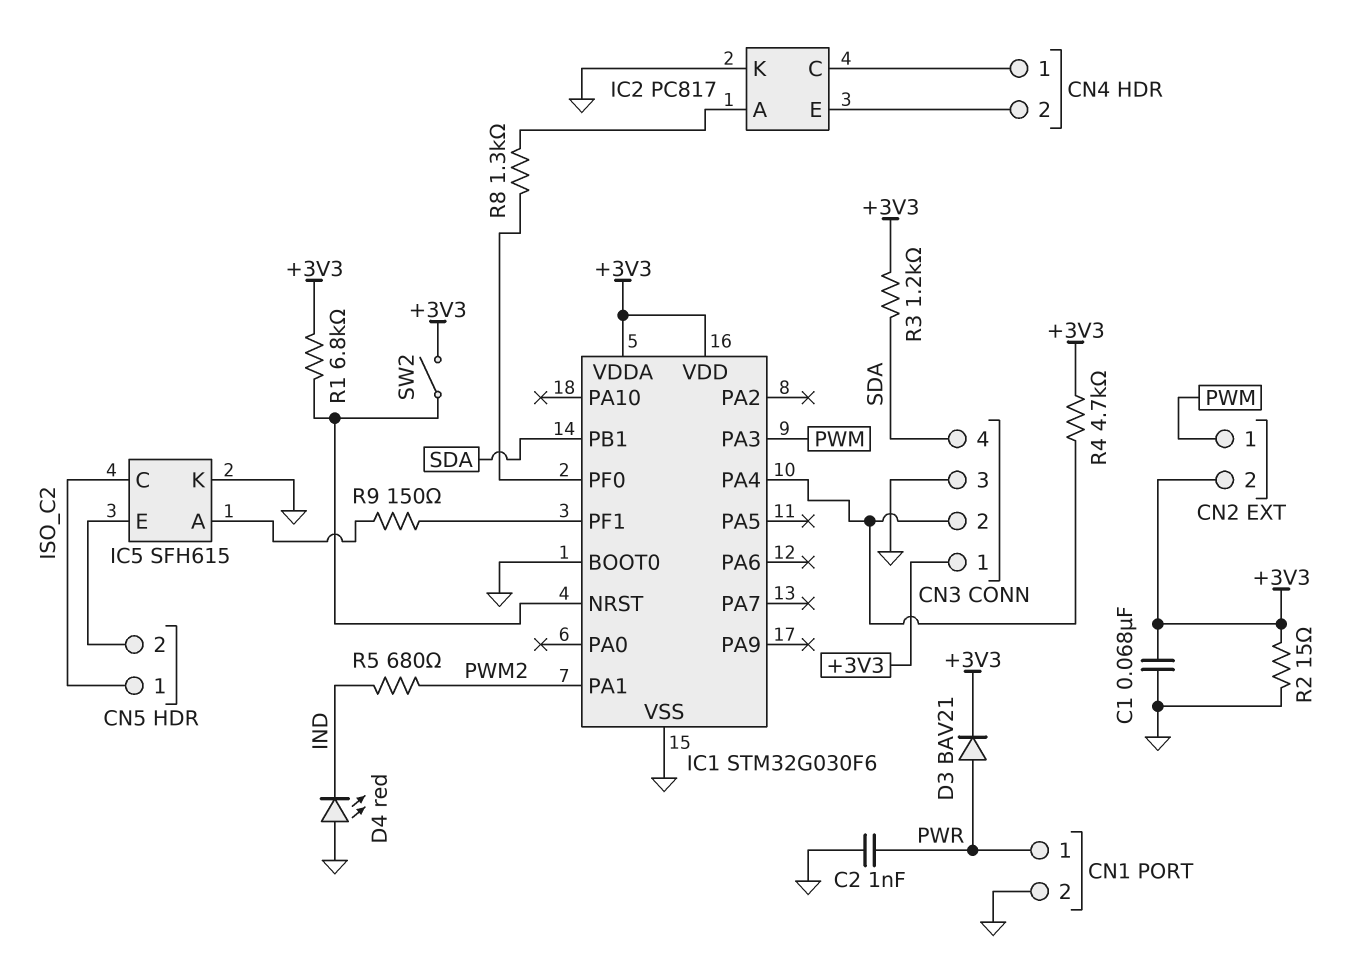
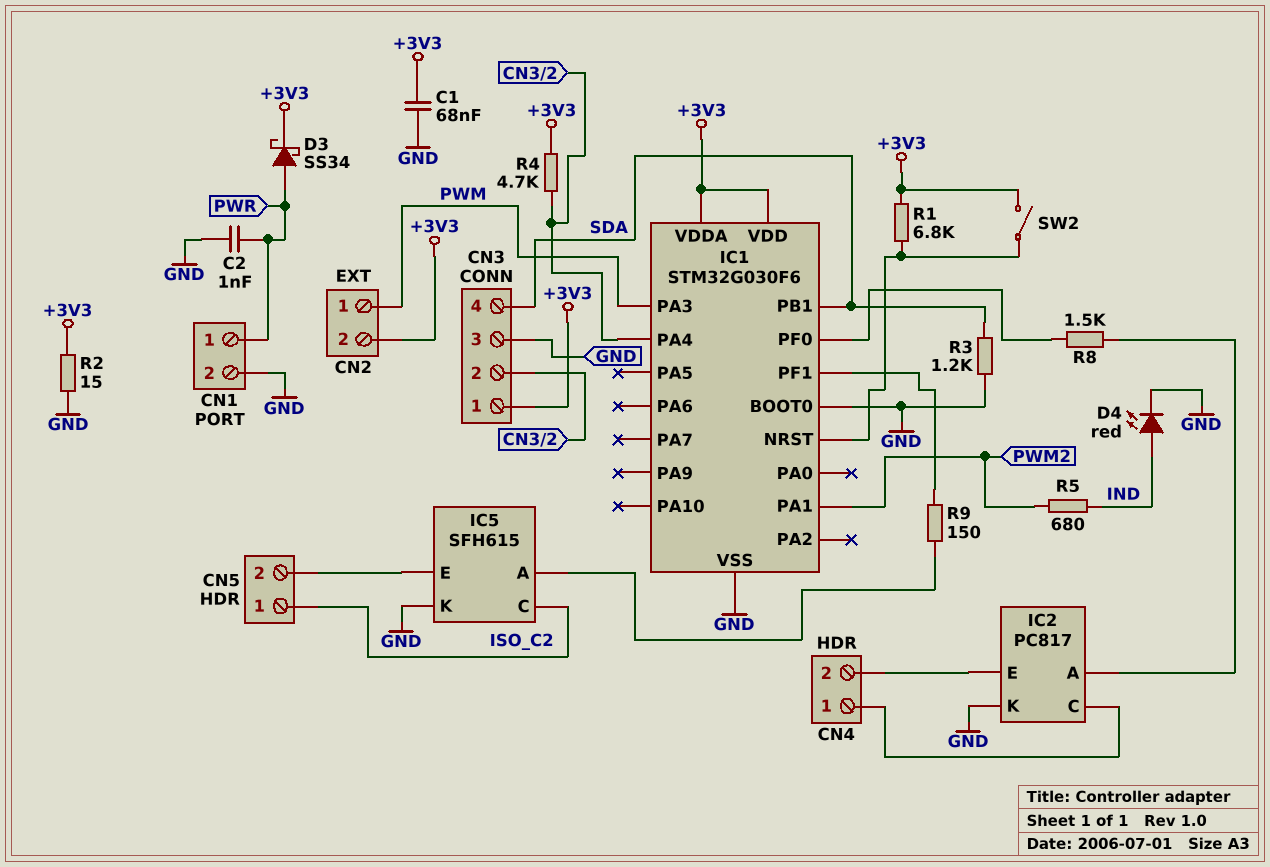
D3: diode BAV21 (A PWR, K +3V3) -> schottky SS34 (A PWR, K +3V3)
D4: LED red (A GND, K IND) -> LED red (A IND, K GND)
R3: 1.2k (+3V3, SDA) -> 1.2k (GND, SDA)
R8: 1.3k (IC1/PF0, IC2/A) -> 1.5k (IC1/PF0, IC2/A)

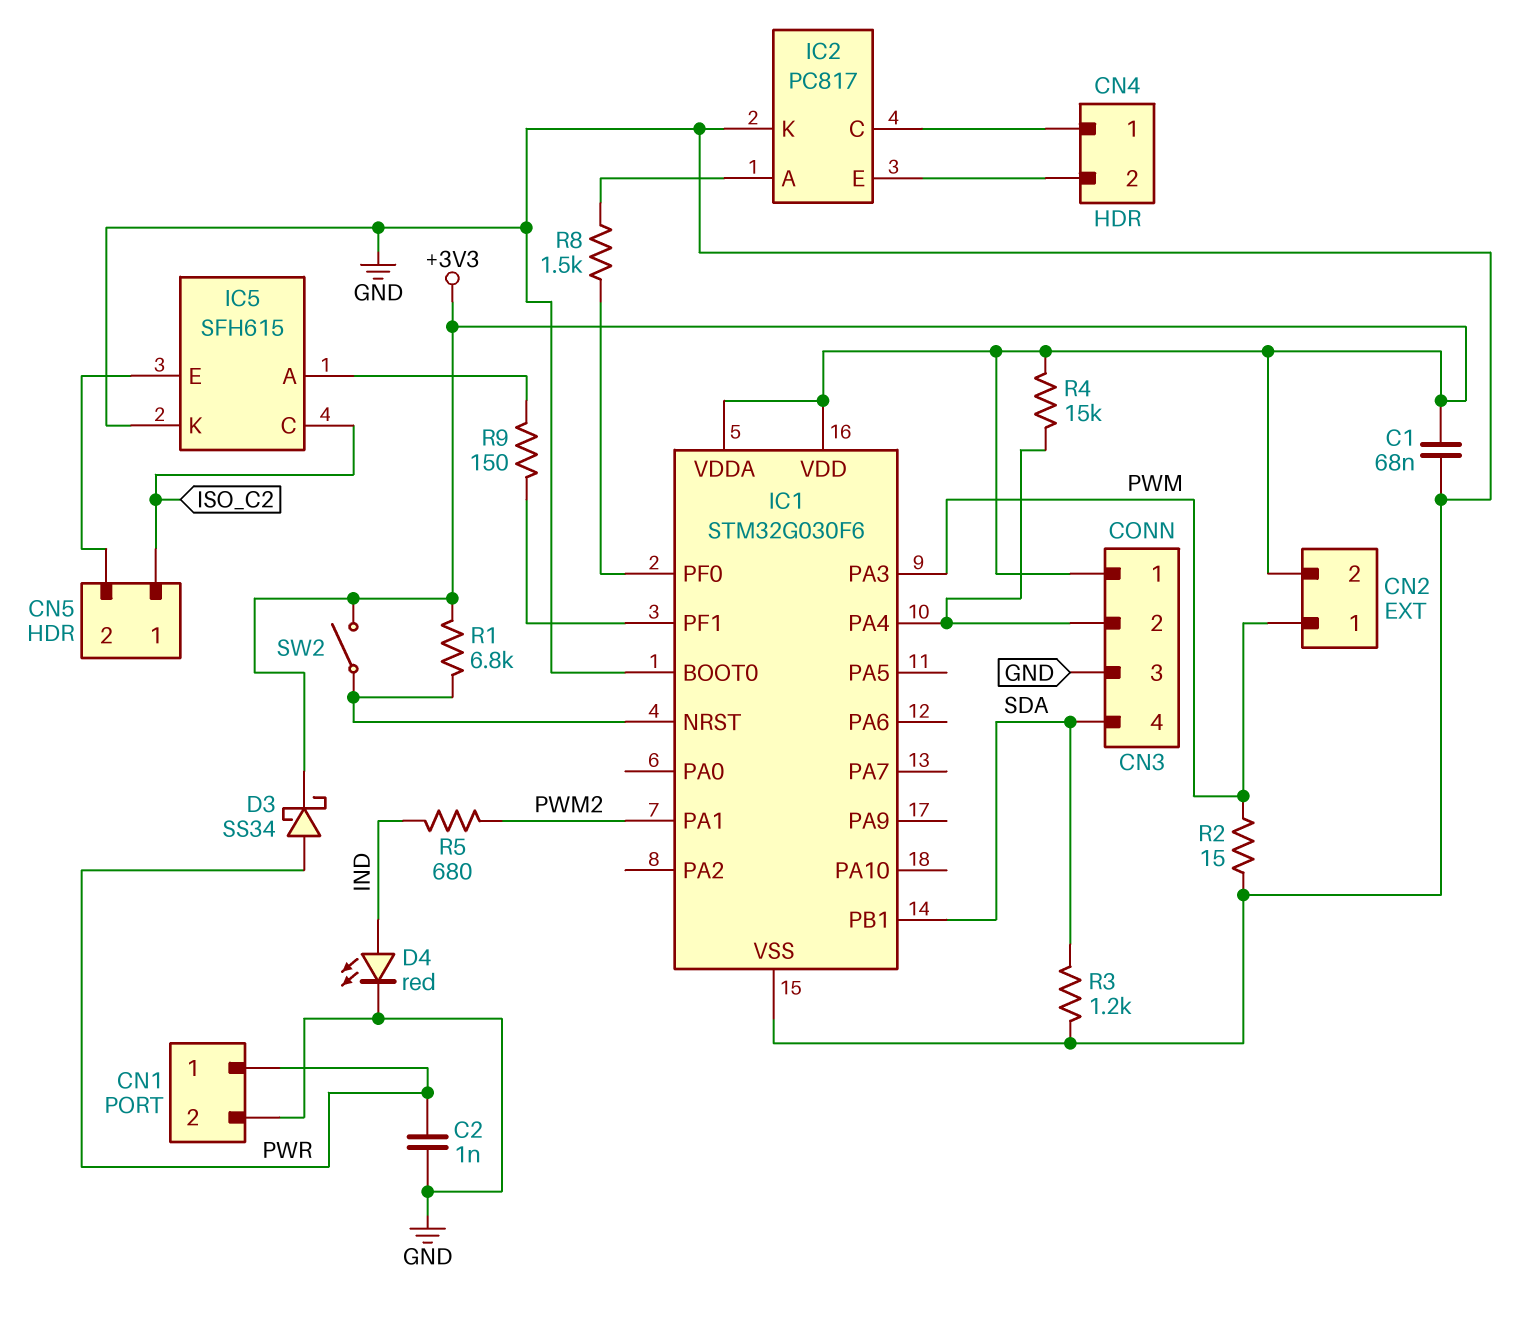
R2: 15 (+3V3, GND) -> 15 (GND, PWM)
R4: 4.7k (+3V3, CN3/2) -> 15k (+3V3, CN3/2)

